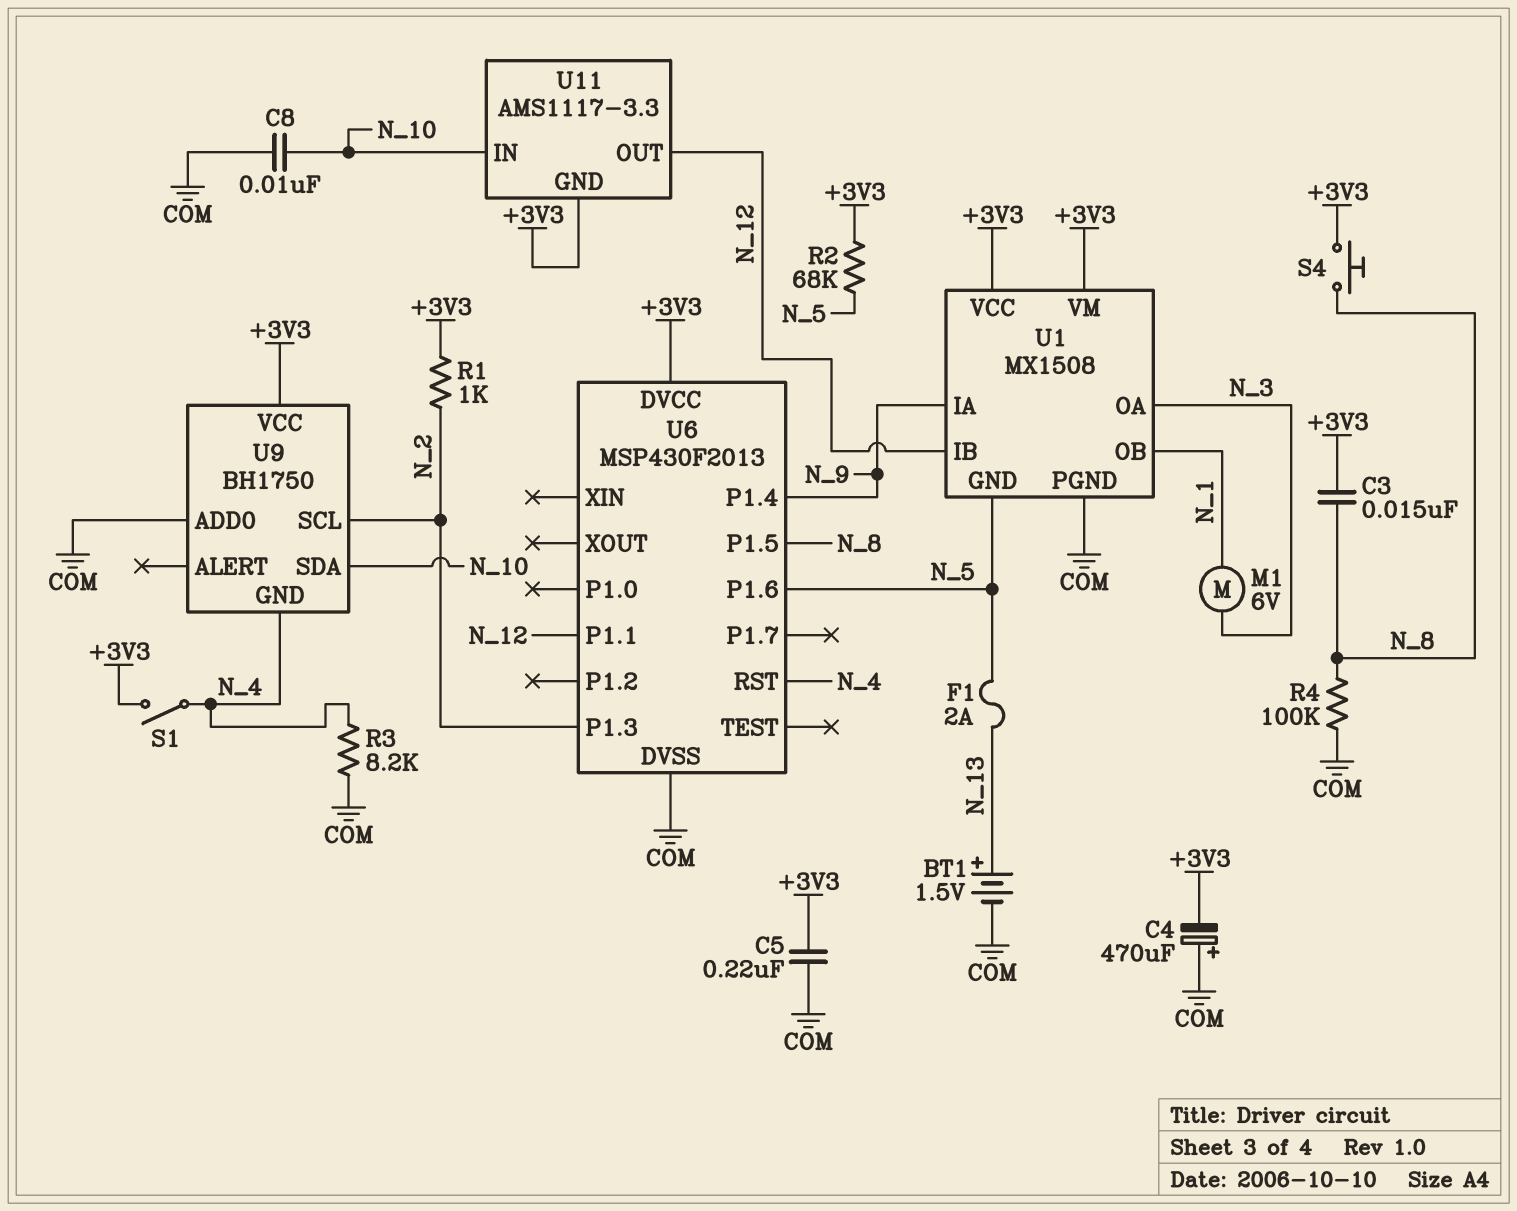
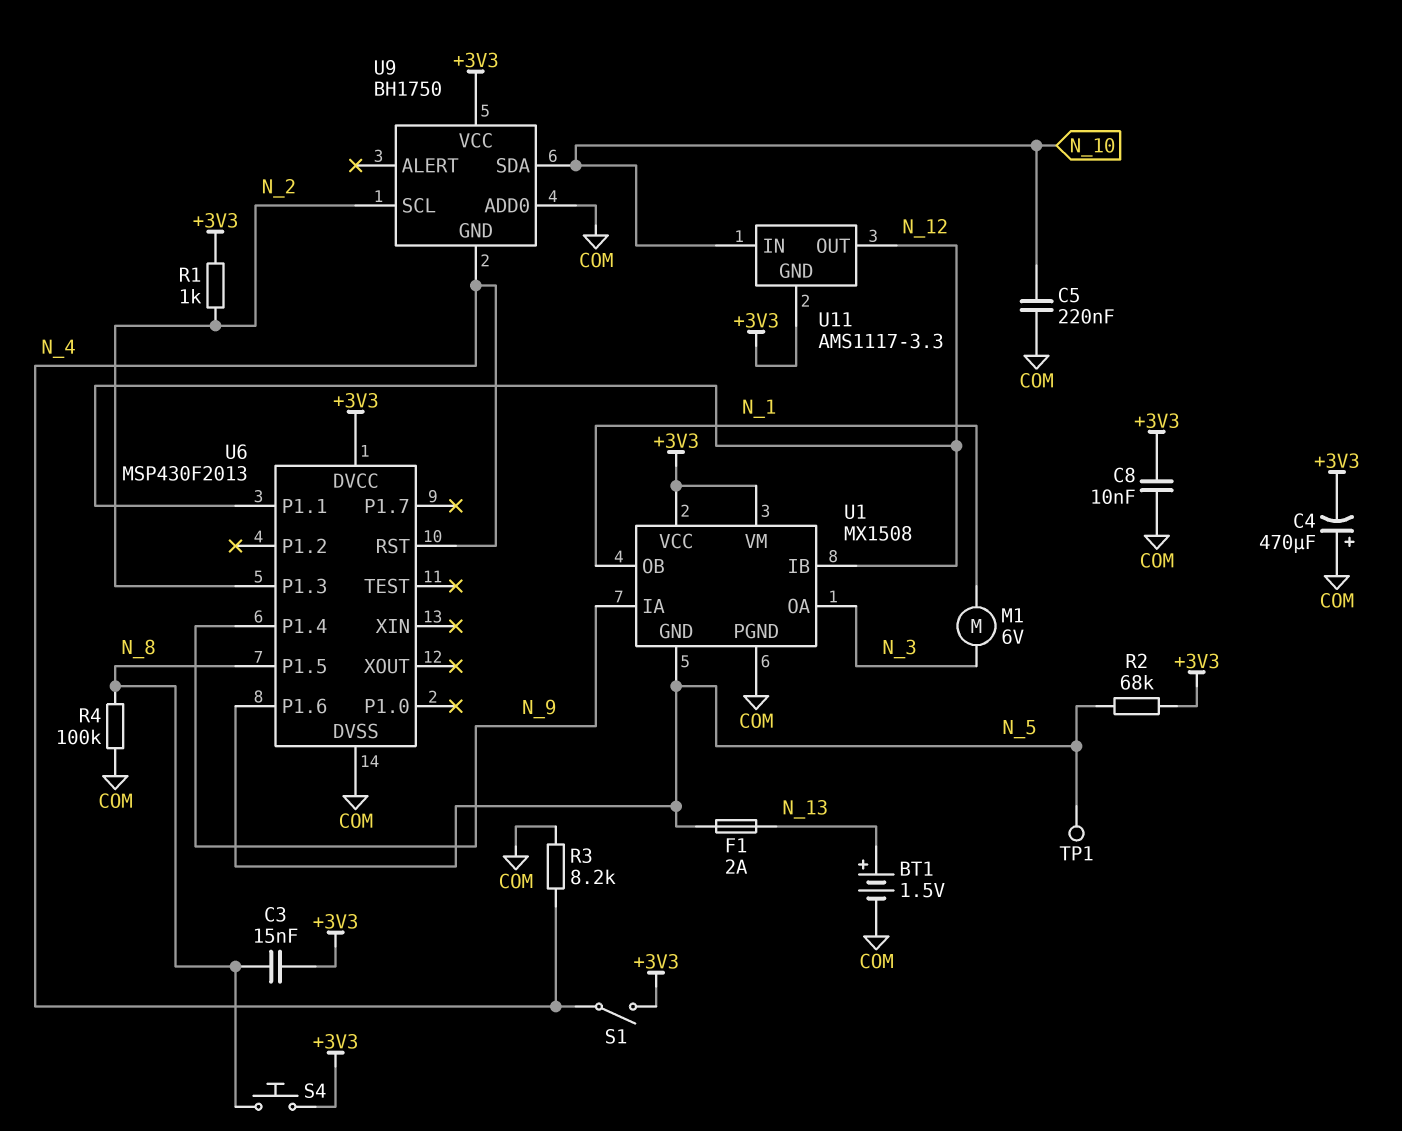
C5: 220nF (+3V3, COM) -> 220nF (COM, N_10)
C8: 10nF (COM, N_10) -> 10nF (+3V3, COM)
TP1: none -> test point (N_5)

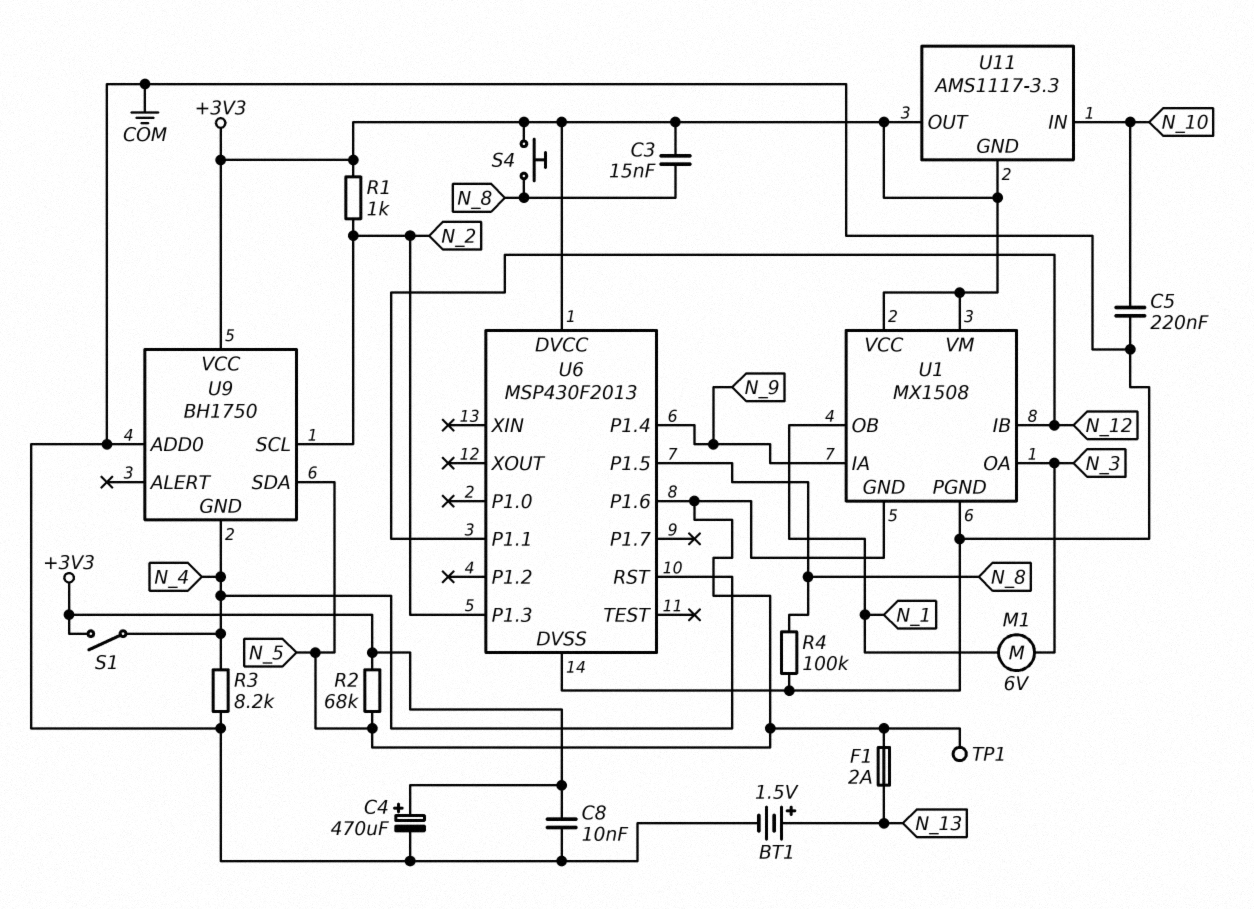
C4: 470uF (plus COM, minus +3V3) -> 470uF (plus +3V3, minus COM)
U9 pin SDA: N_10 -> N_5
U11 pin OUT: N_12 -> +3V3

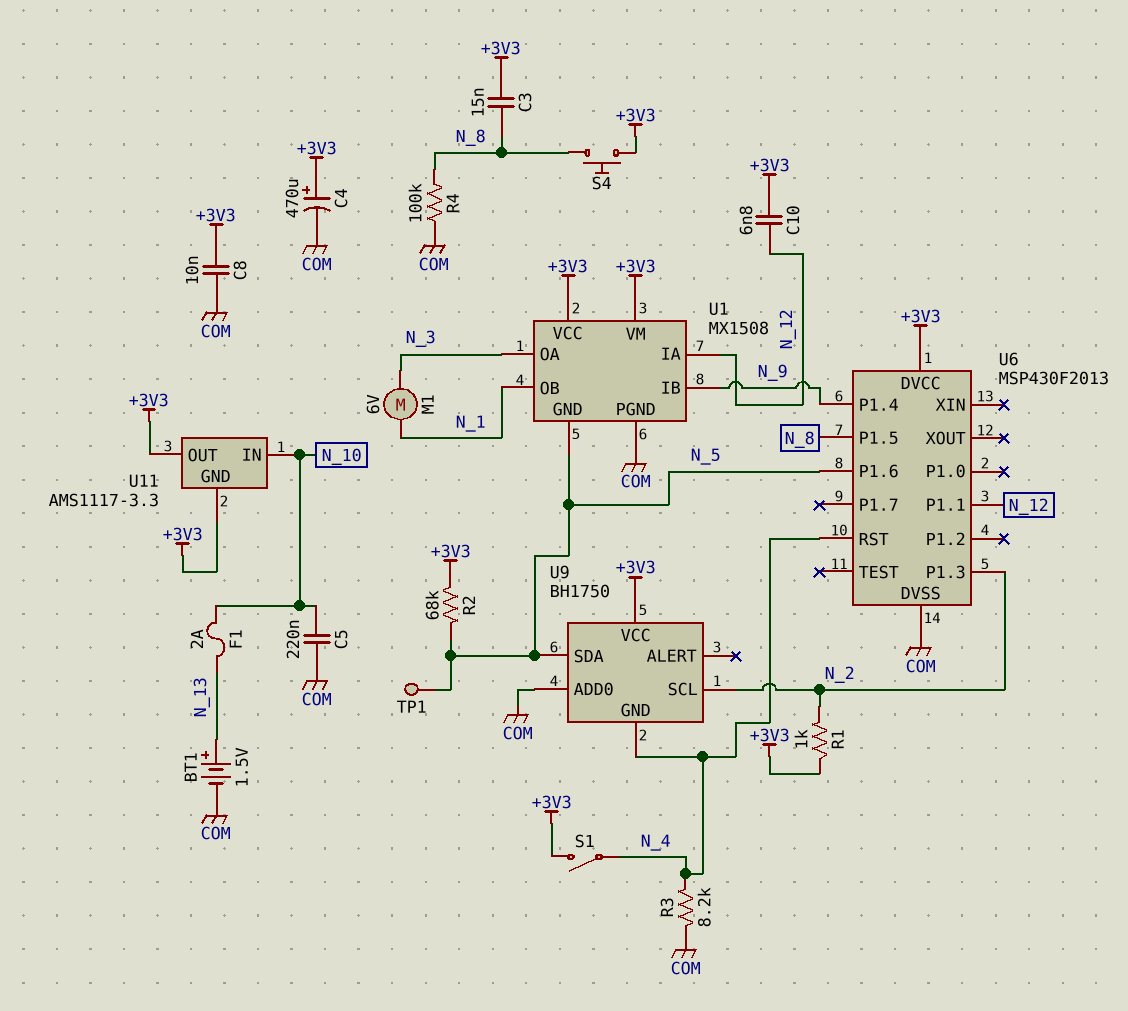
C10: none -> 6.8nF (+3V3, N_12)
F1: 2A (N_5, N_13) -> 2A (N_10, N_13)
U1 pin IA: N_9 -> N_12
U1 pin IB: N_12 -> N_9

